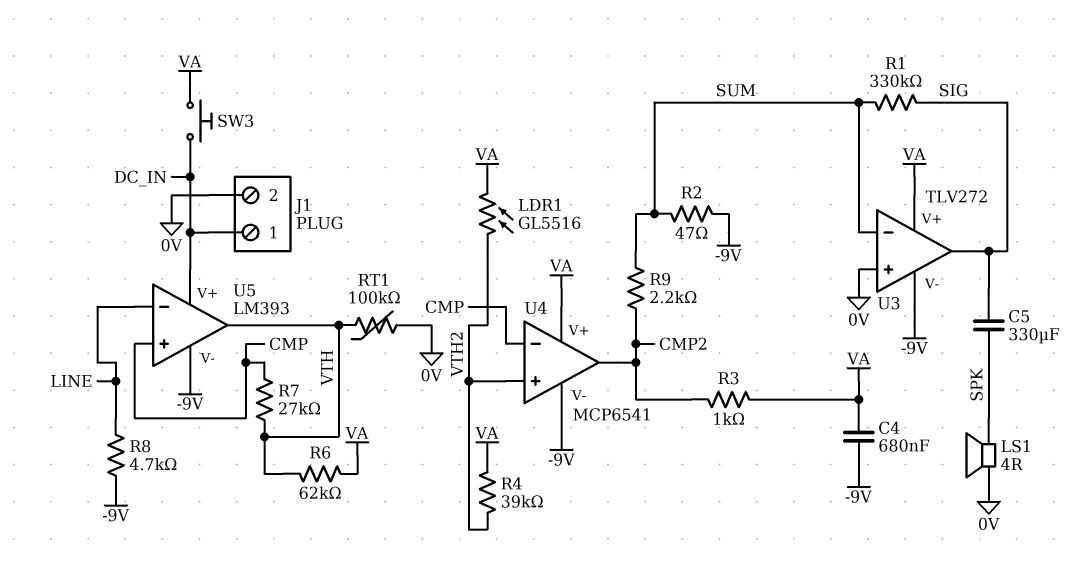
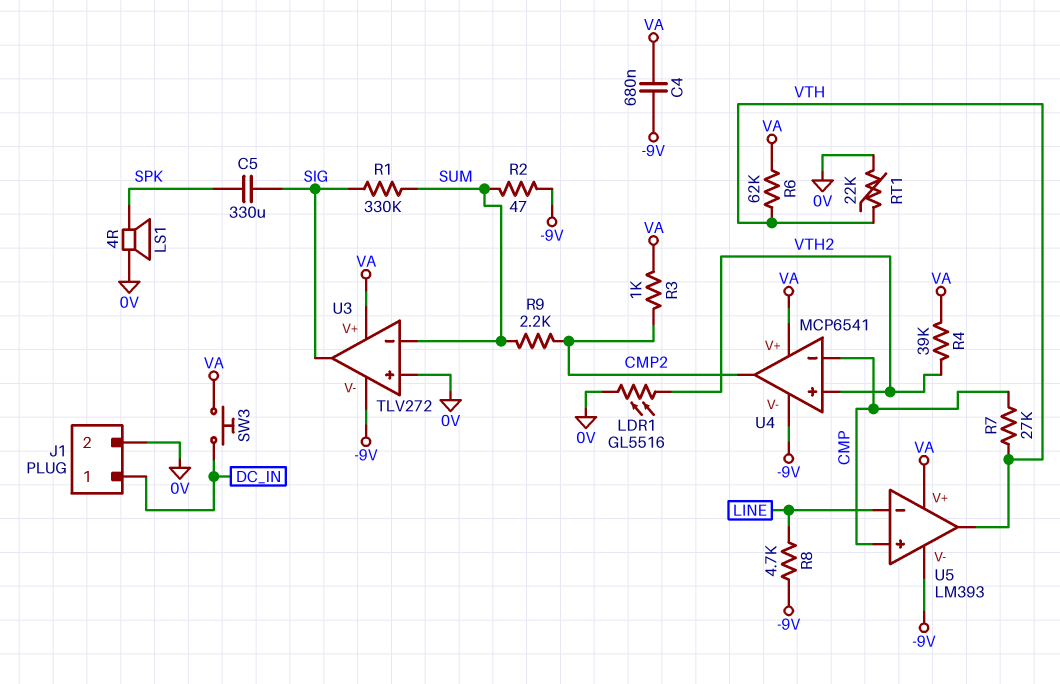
LDR1: GL5516 (VA, VTH2) -> GL5516 (0V, VTH2)
RT1: 100k (0V, VTH) -> 22k (0V, VTH)
U5 pin V+: DC_IN -> VA

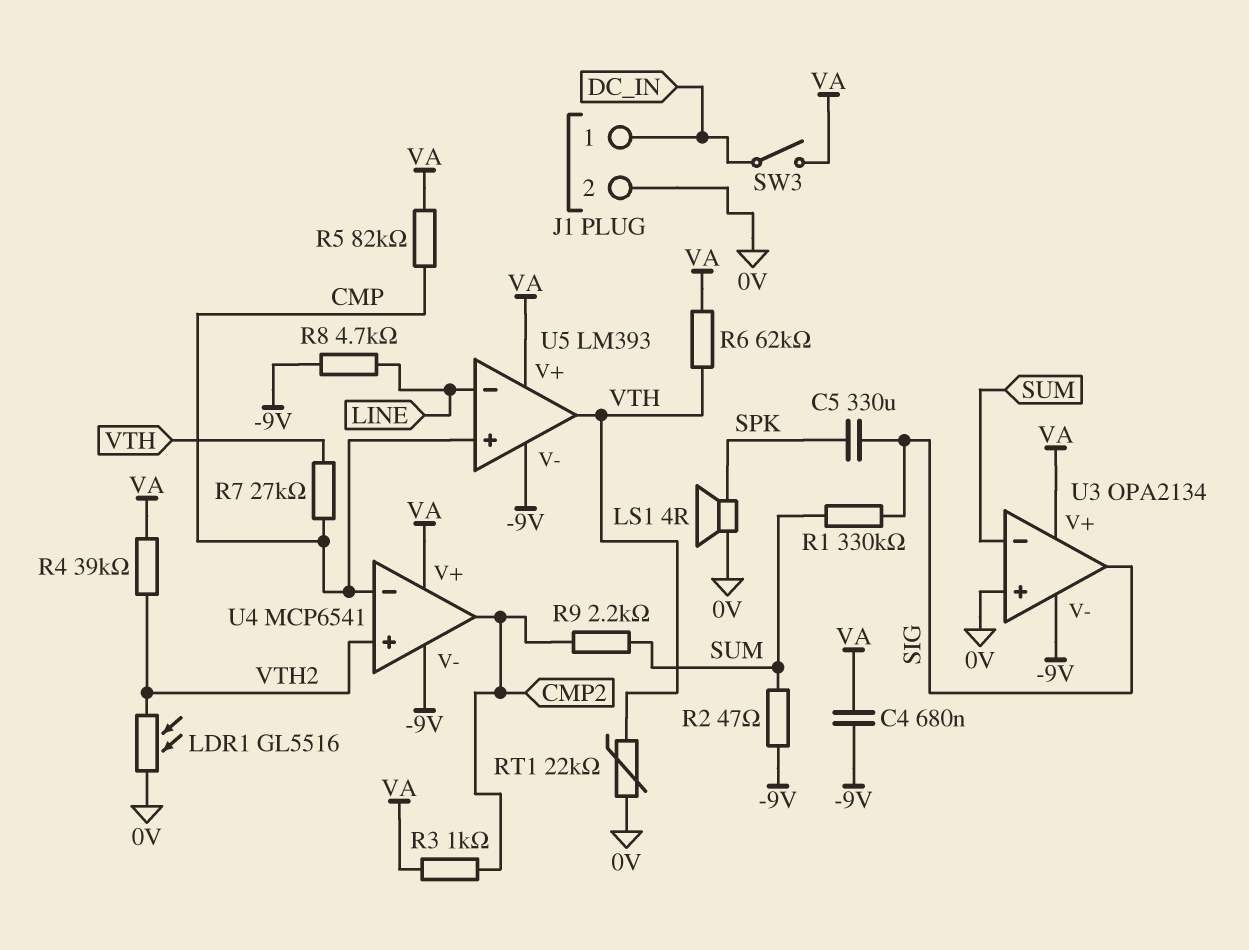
R5: none -> 82k (CMP, VA)
SW3: button (DC_IN, VA) -> switch (DC_IN, VA)
U3: TLV272 -> OPA2134

